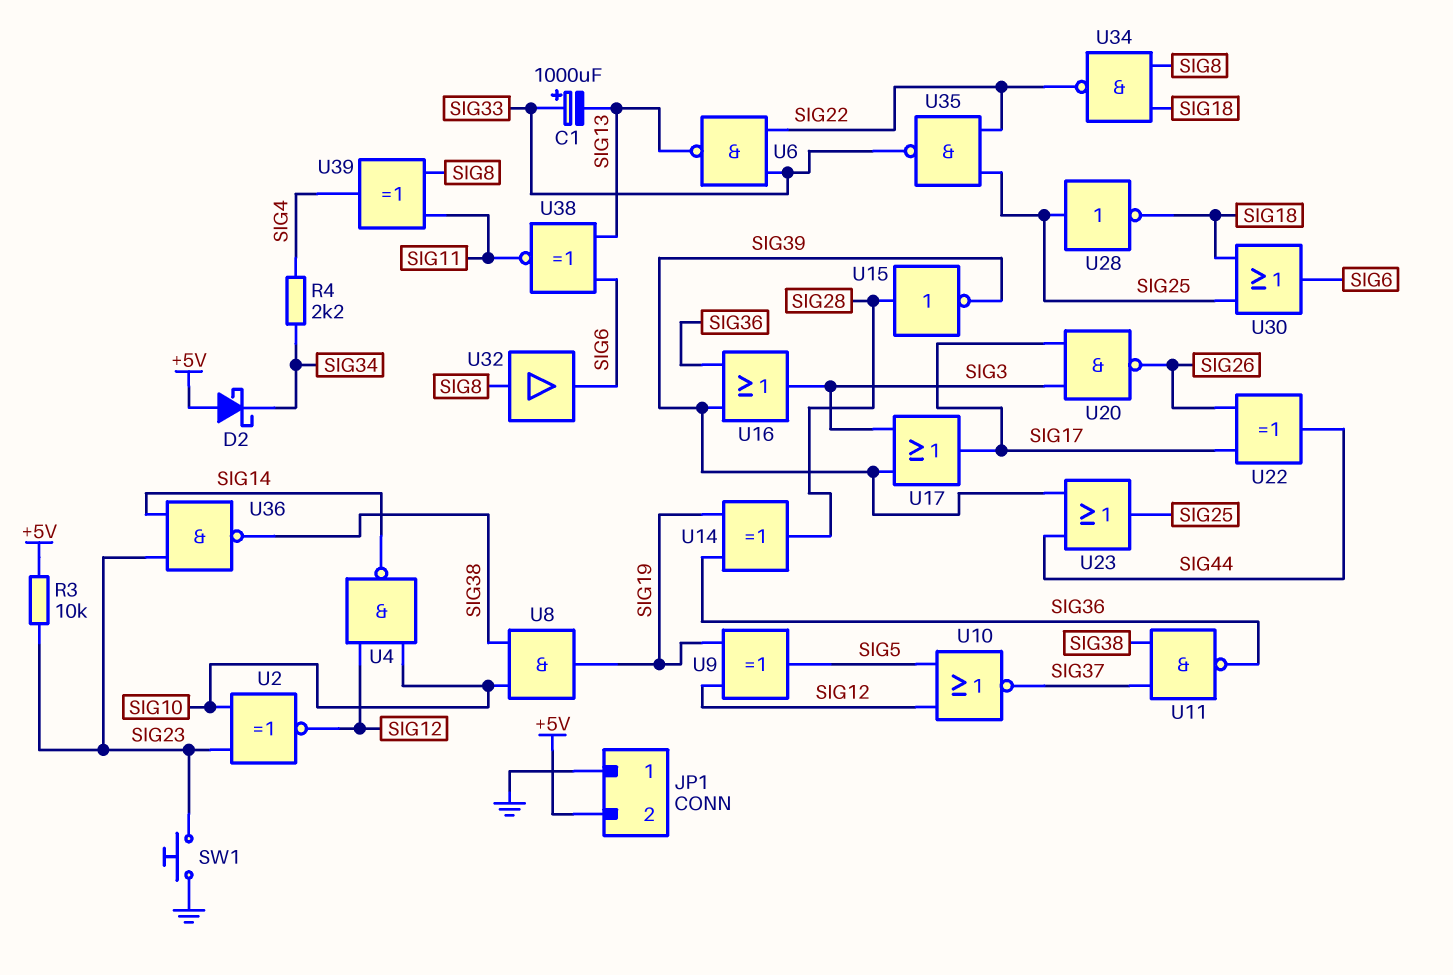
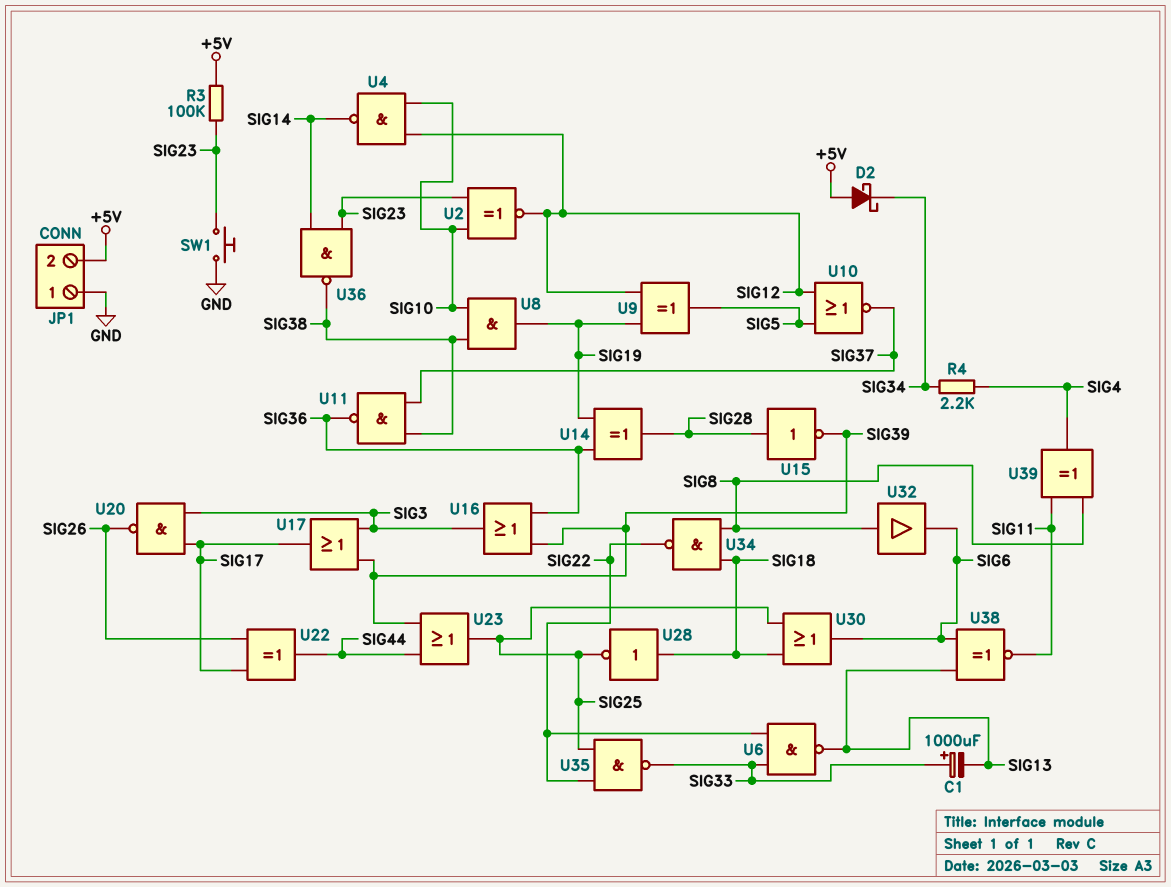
R3: 10k (+5V, SIG23) -> 100k (+5V, SIG23)
U28: NOT (in SIG25, out SIG18) -> NOT (in SIG18, out SIG25)

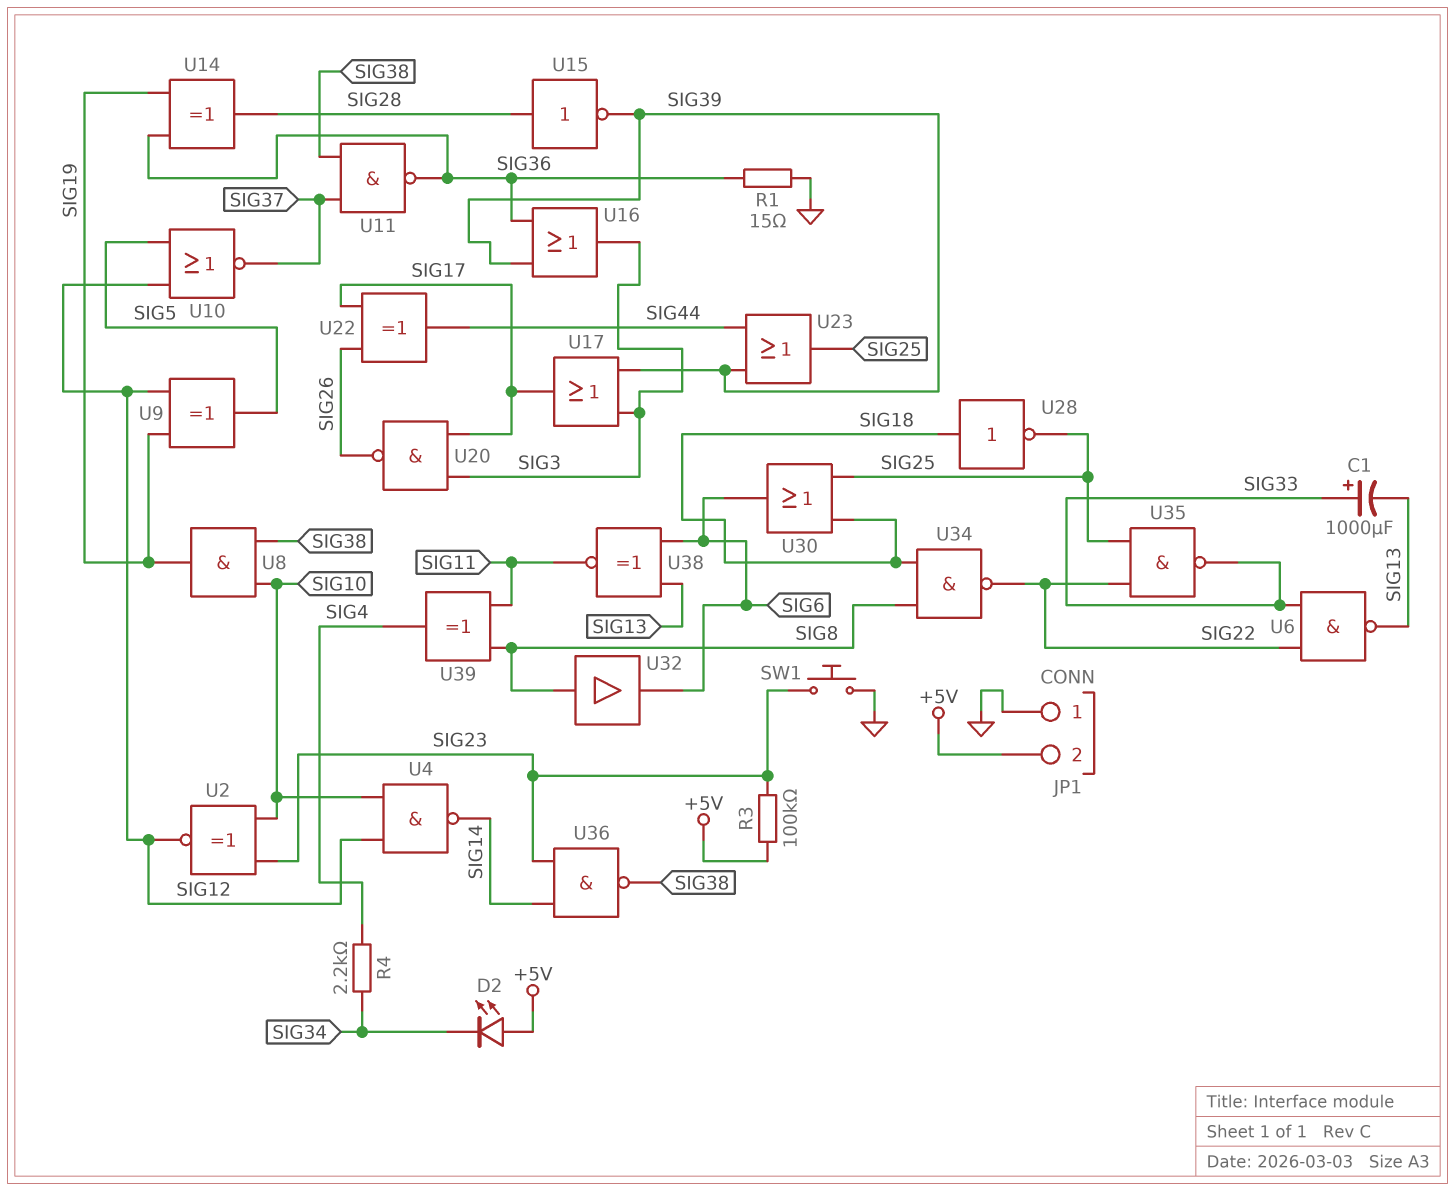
D2: schottky (A +5V, K SIG34) -> LED (A +5V, K SIG34)
R1: none -> 15 (GND, SIG36)

